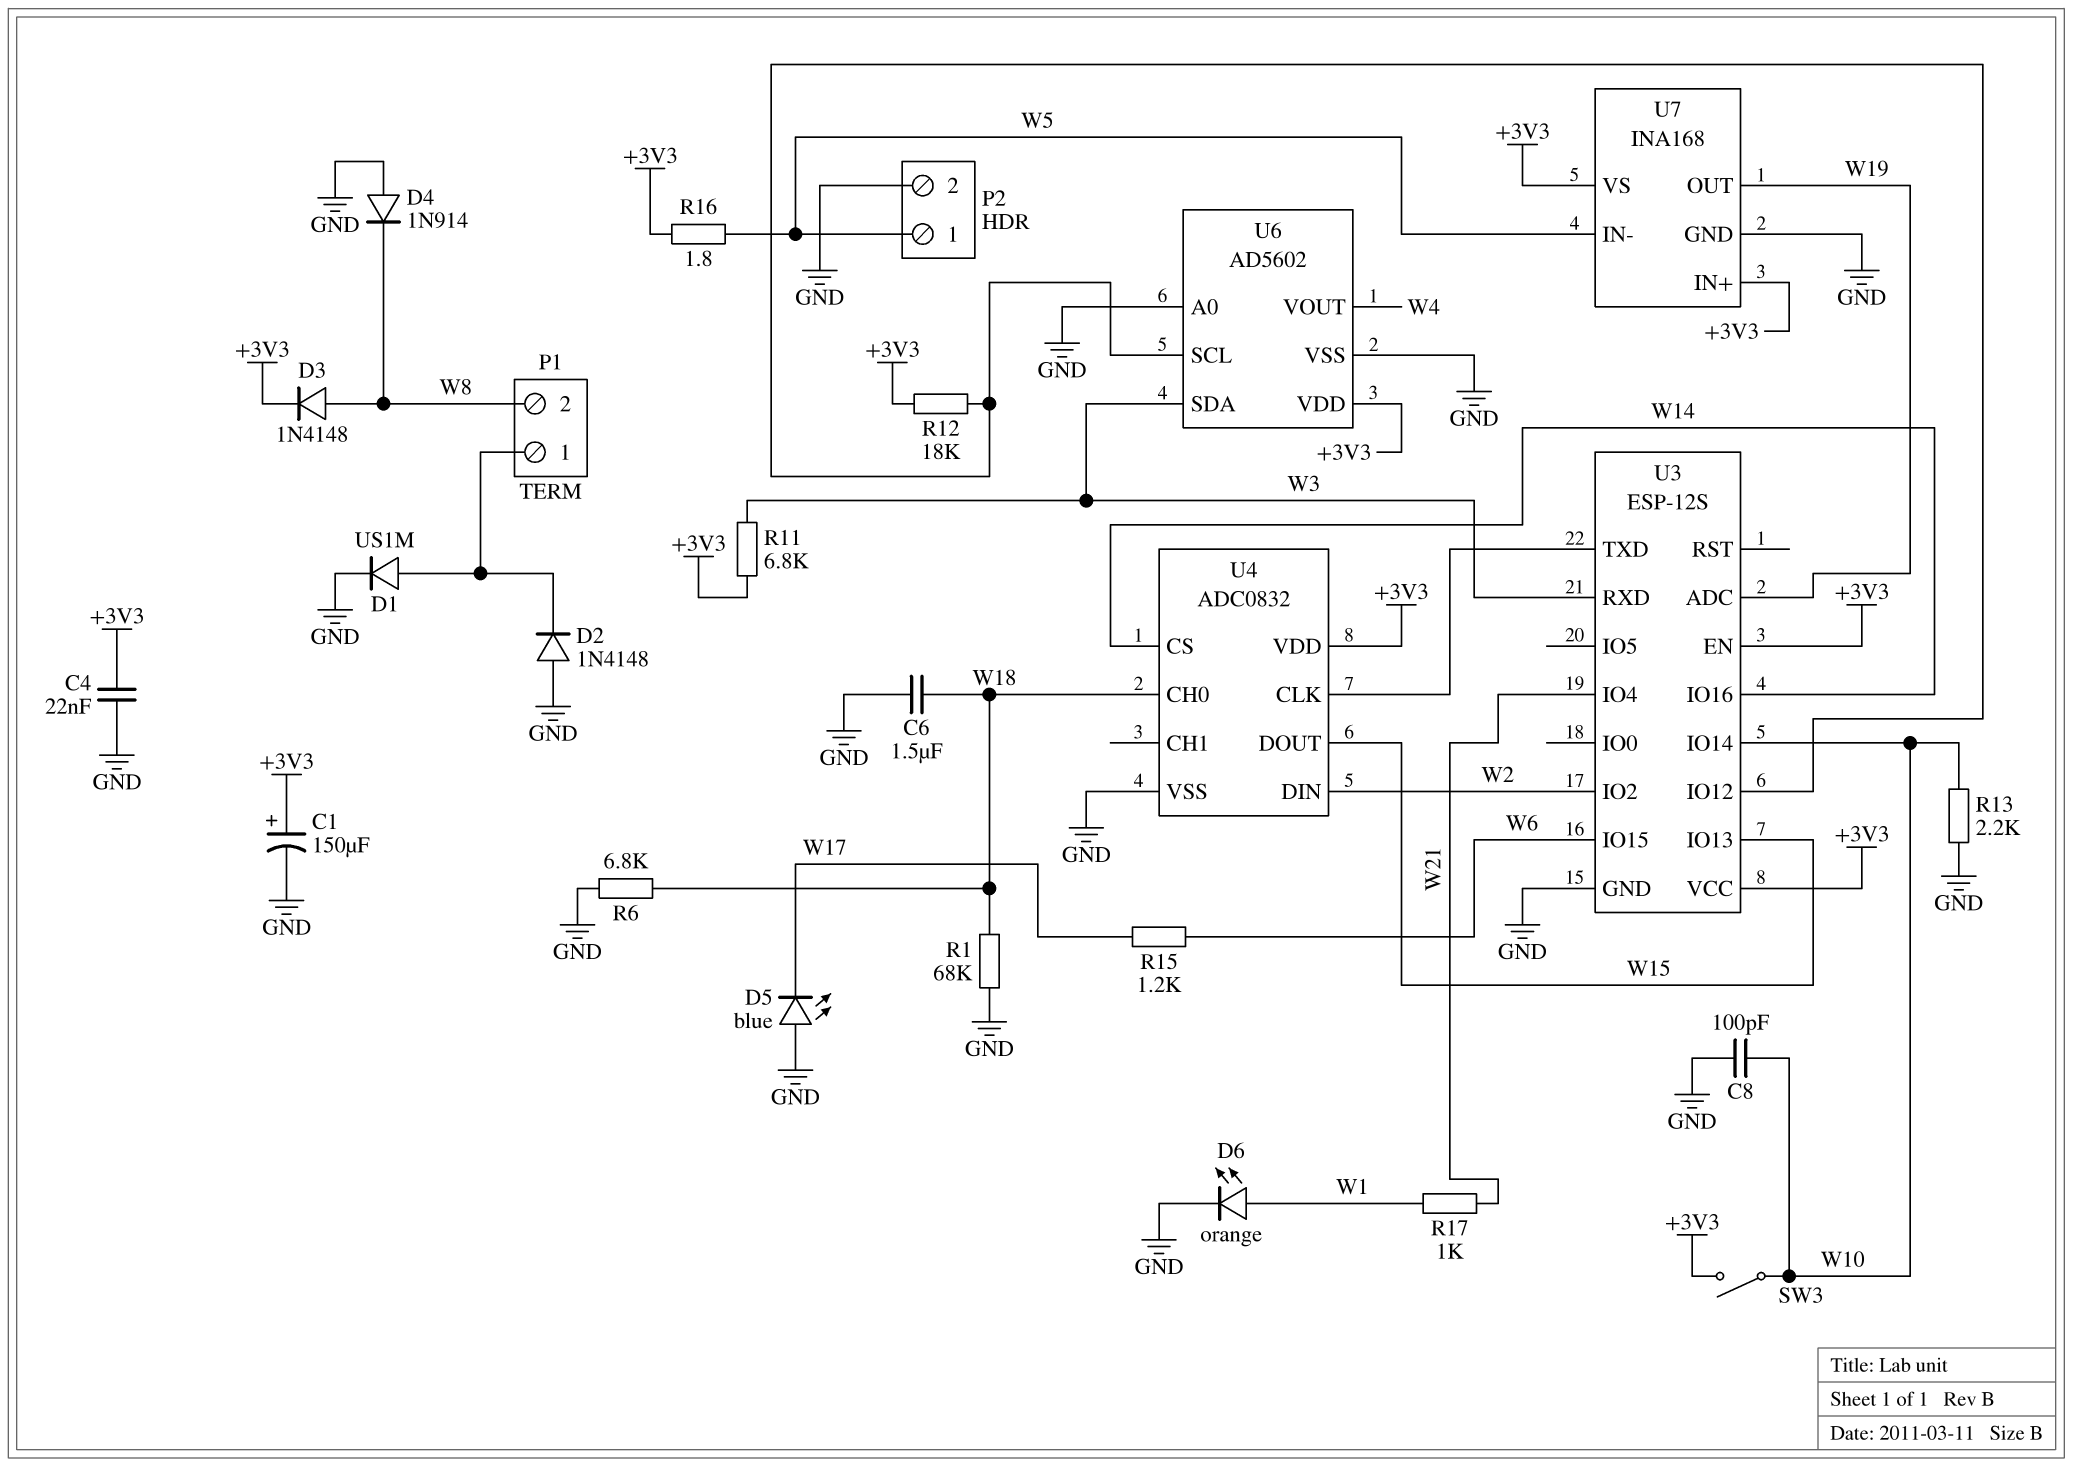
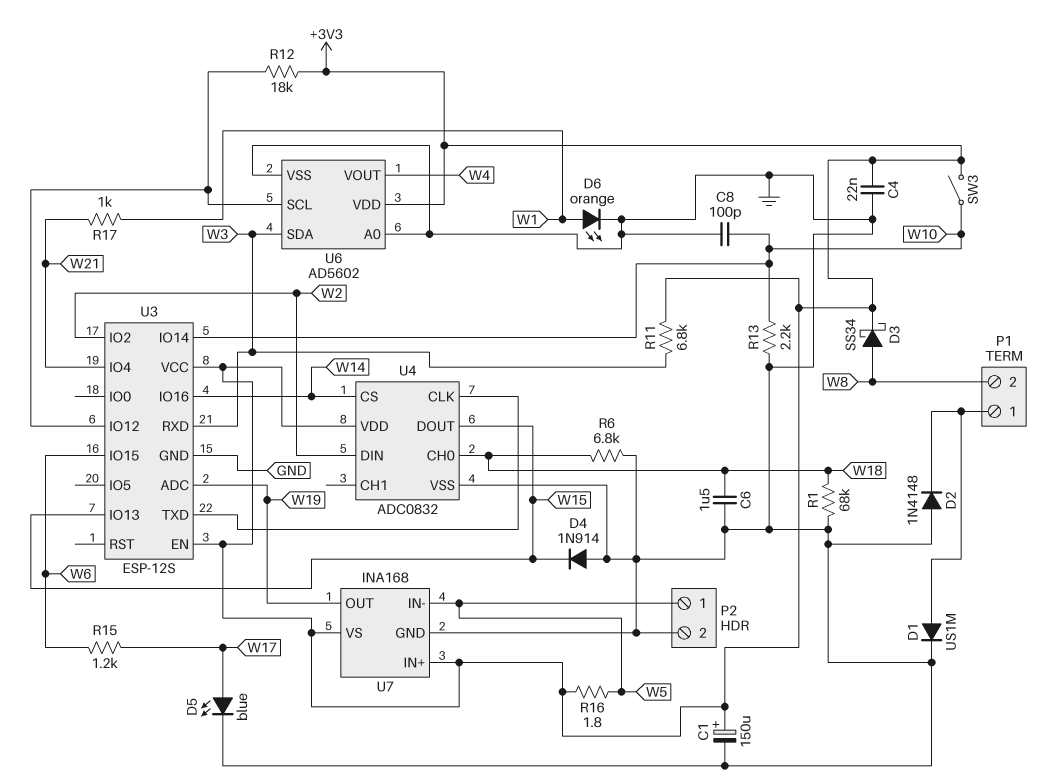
D3: diode 1N4148 (A W8, K +3V3) -> schottky SS34 (A W8, K +3V3)
D4: diode 1N914 (A GND, K W8) -> diode 1N914 (A GND, K W15)
D5: LED blue (A GND, K W17) -> LED blue (A W17, K GND)

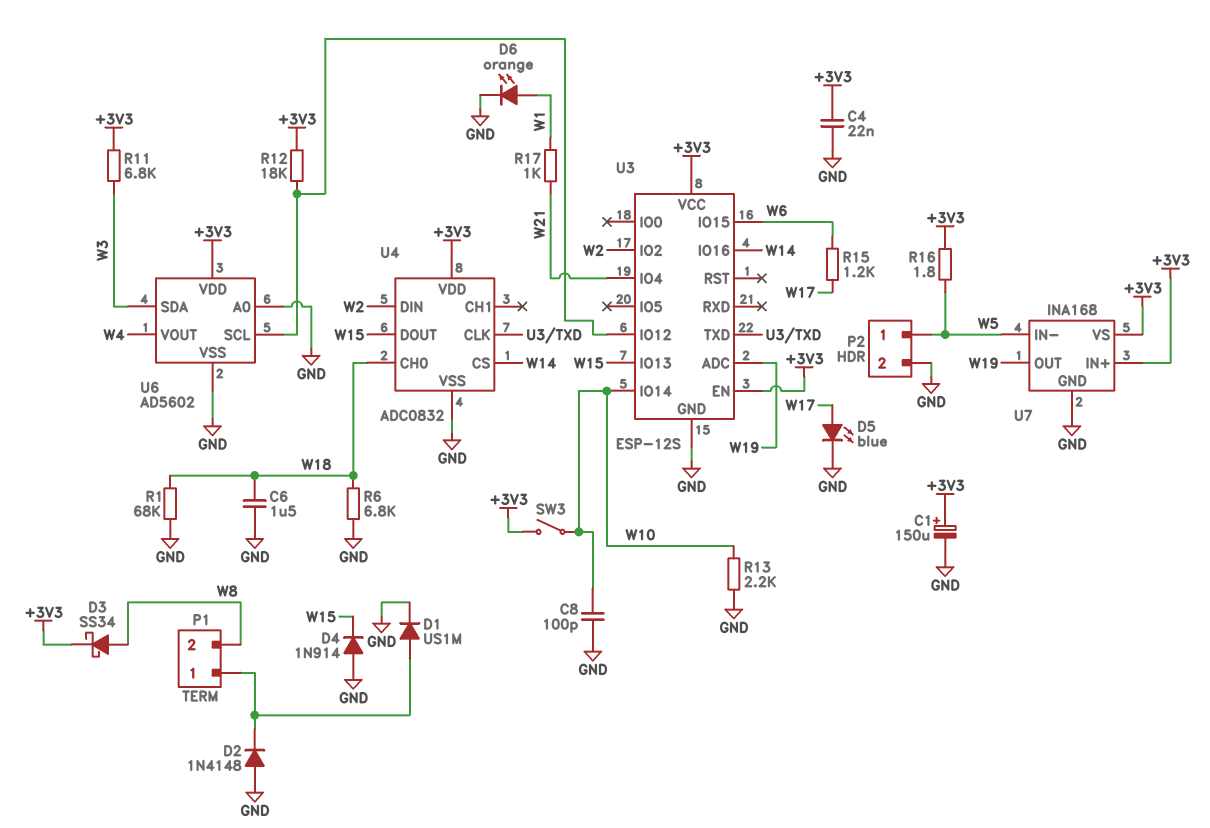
U3 pin RXD: W3 -> none

